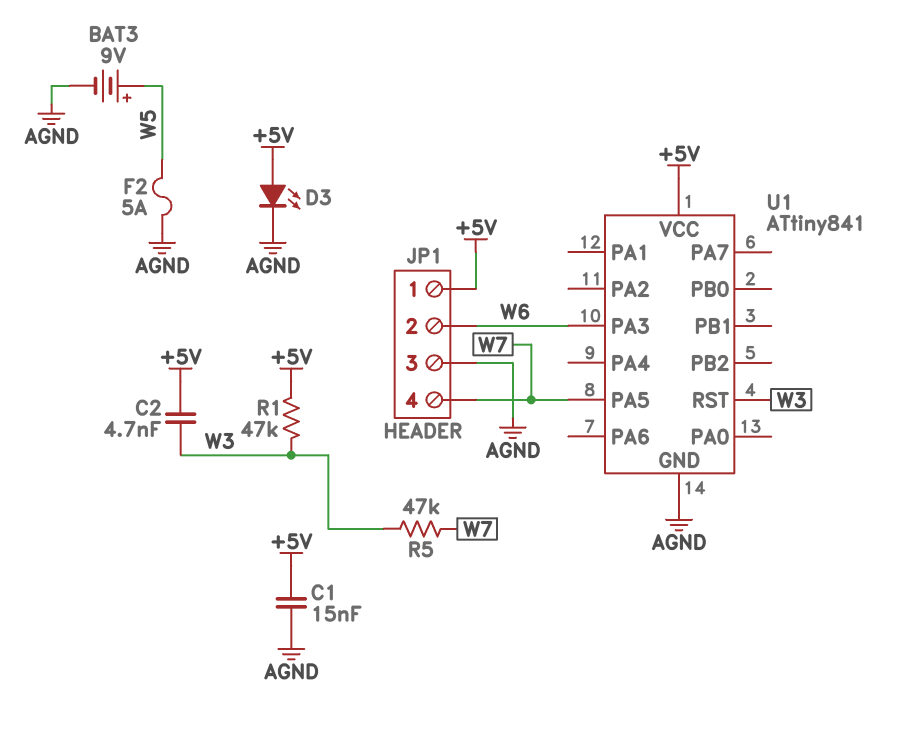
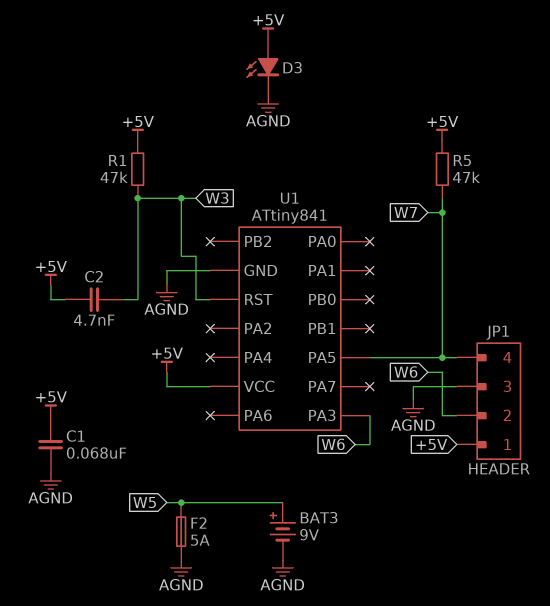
C1: 15nF (+5V, AGND) -> 68nF (+5V, AGND)
R5: 47k (W3, W7) -> 47k (+5V, W7)

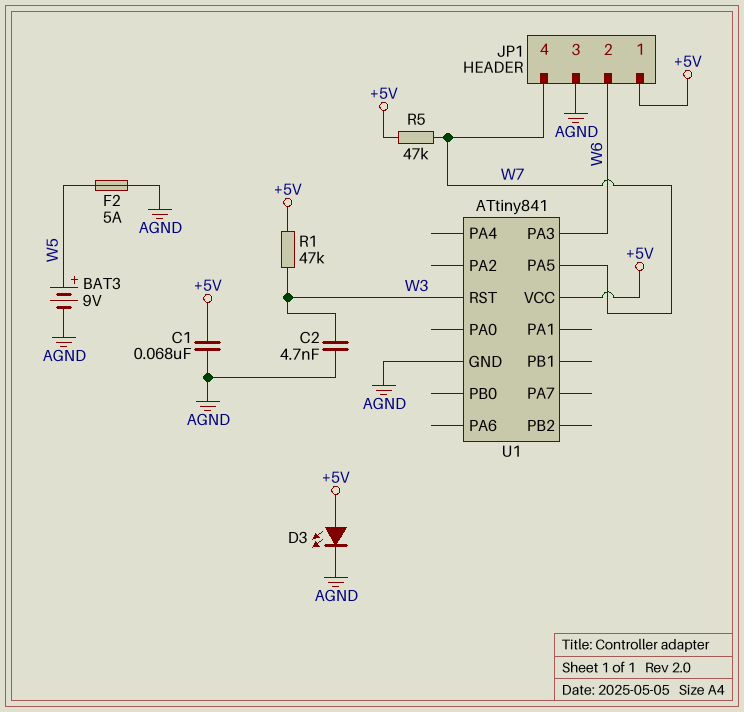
C2: 4.7nF (+5V, W3) -> 4.7nF (AGND, W3)

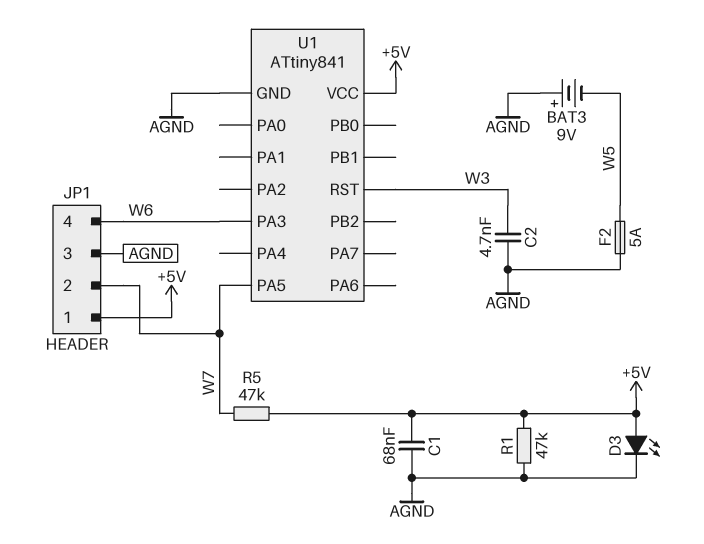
BAT3: 9V (plus W5, minus AGND) -> 9V (plus AGND, minus W5)
JP1 pin 2: W6 -> W7
JP1 pin 4: W7 -> W6
R1: 47k (+5V, W3) -> 47k (+5V, AGND)

